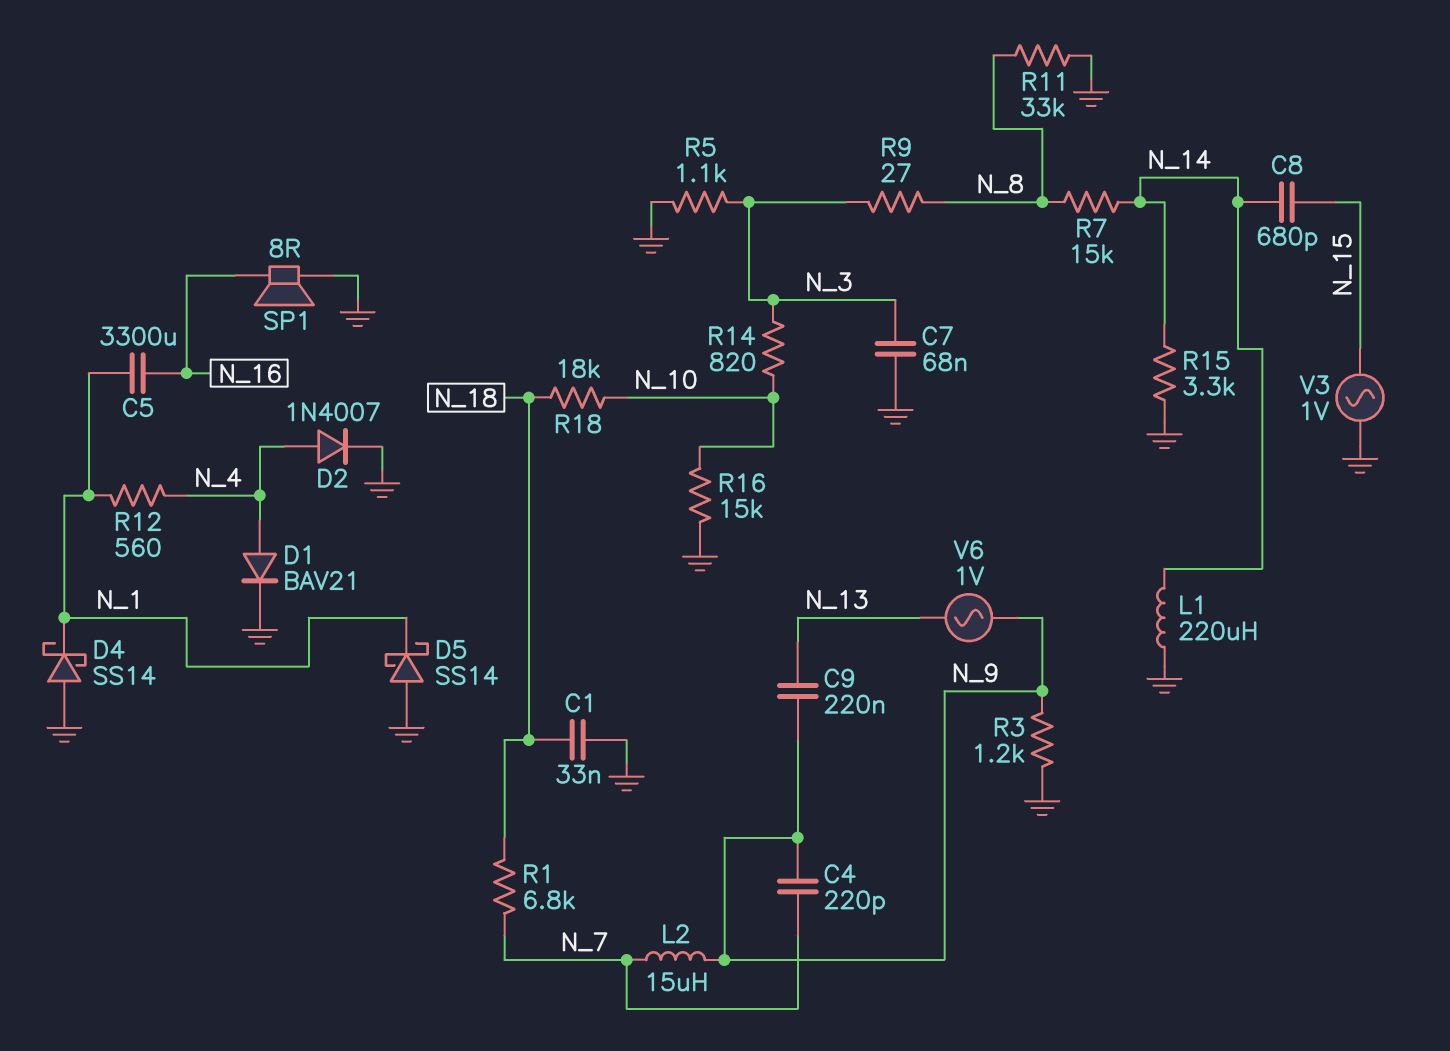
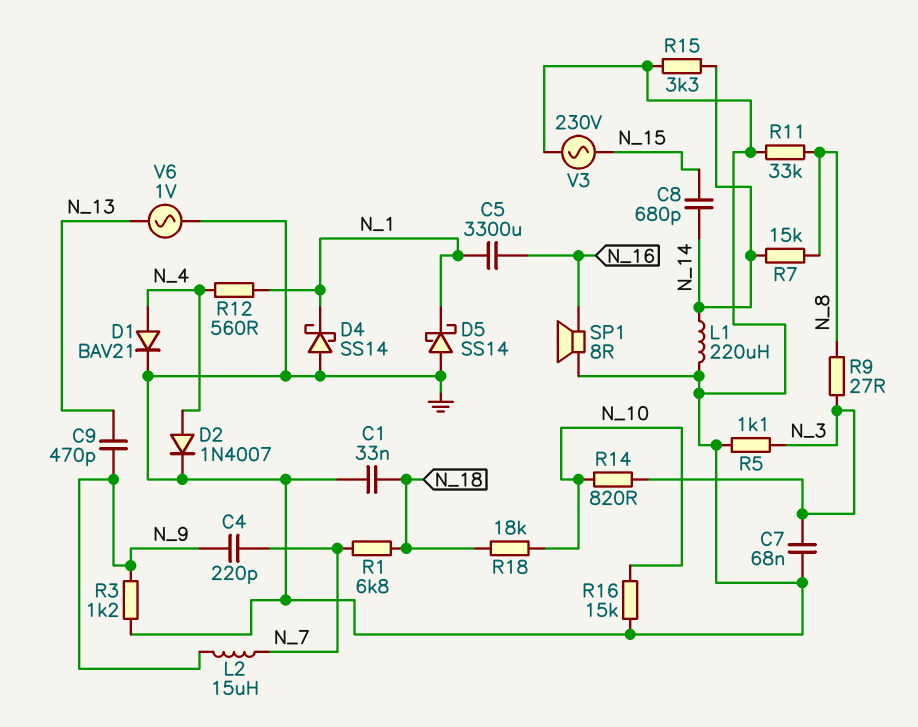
C9: 220nF (N_9, N_13) -> 470pF (N_9, N_13)
V3: AC 1V (GND, N_15) -> AC 230V (GND, N_15)
V6: AC 1V (N_9, N_13) -> AC 1V (GND, N_13)

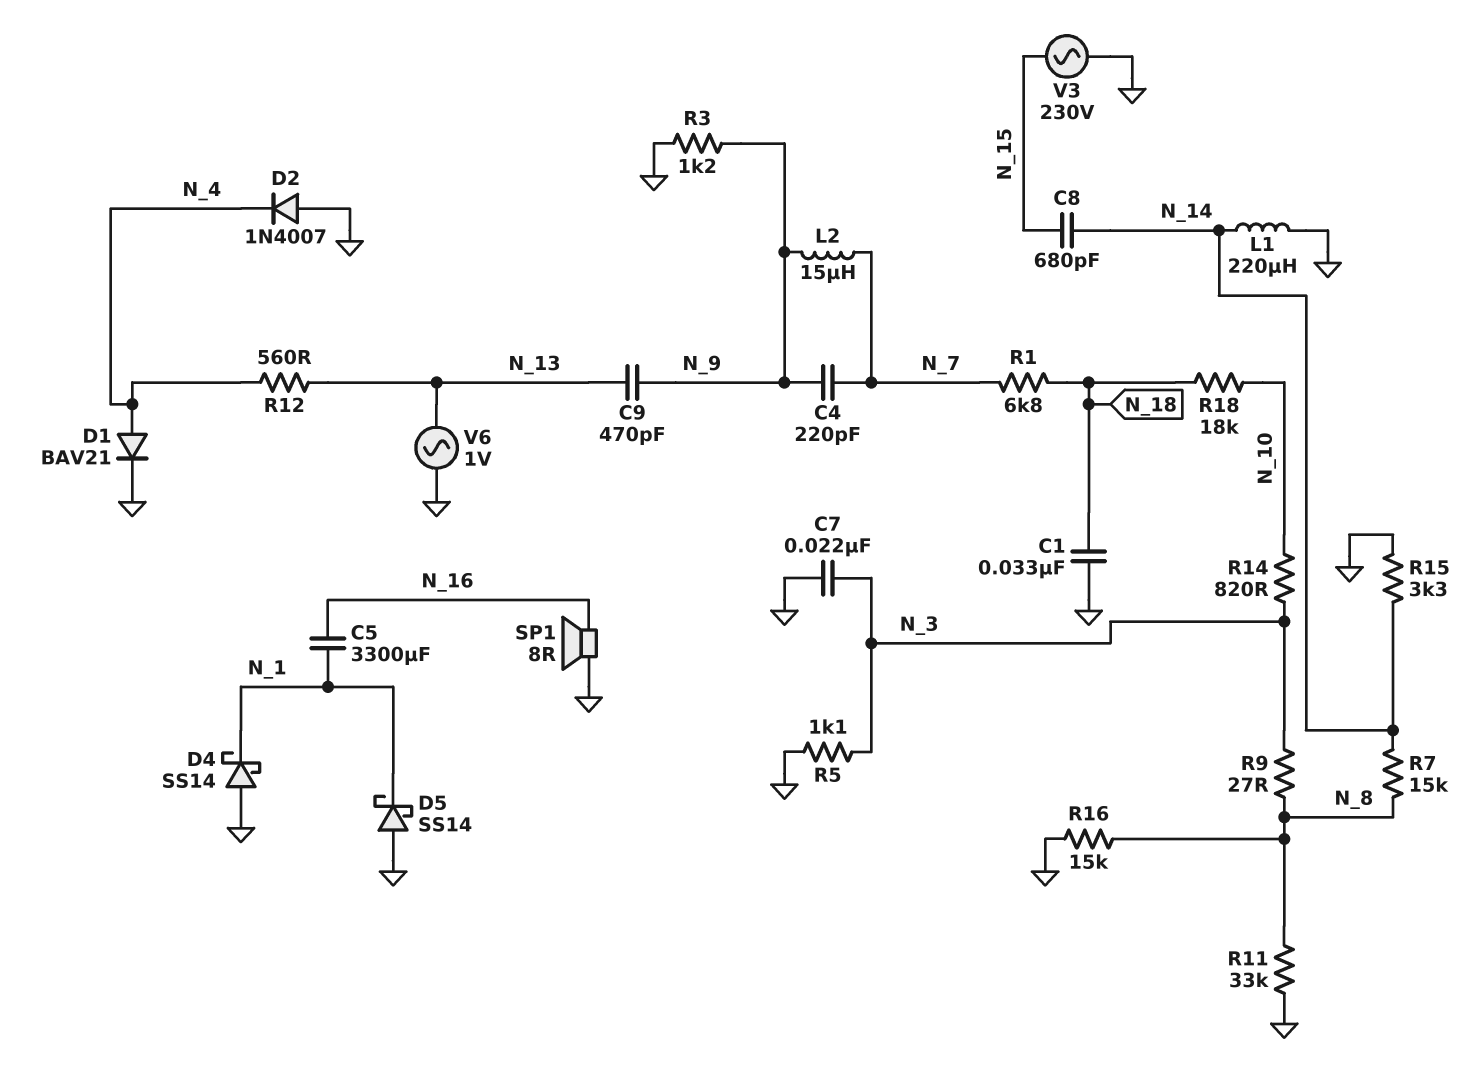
C7: 68nF (GND, N_3) -> 22nF (GND, N_3)
D2: diode 1N4007 (A N_4, K GND) -> diode 1N4007 (A GND, K N_4)
R12: 560 (N_1, N_4) -> 560 (N_4, N_13)
R16: 15k (GND, N_10) -> 15k (GND, N_8)

